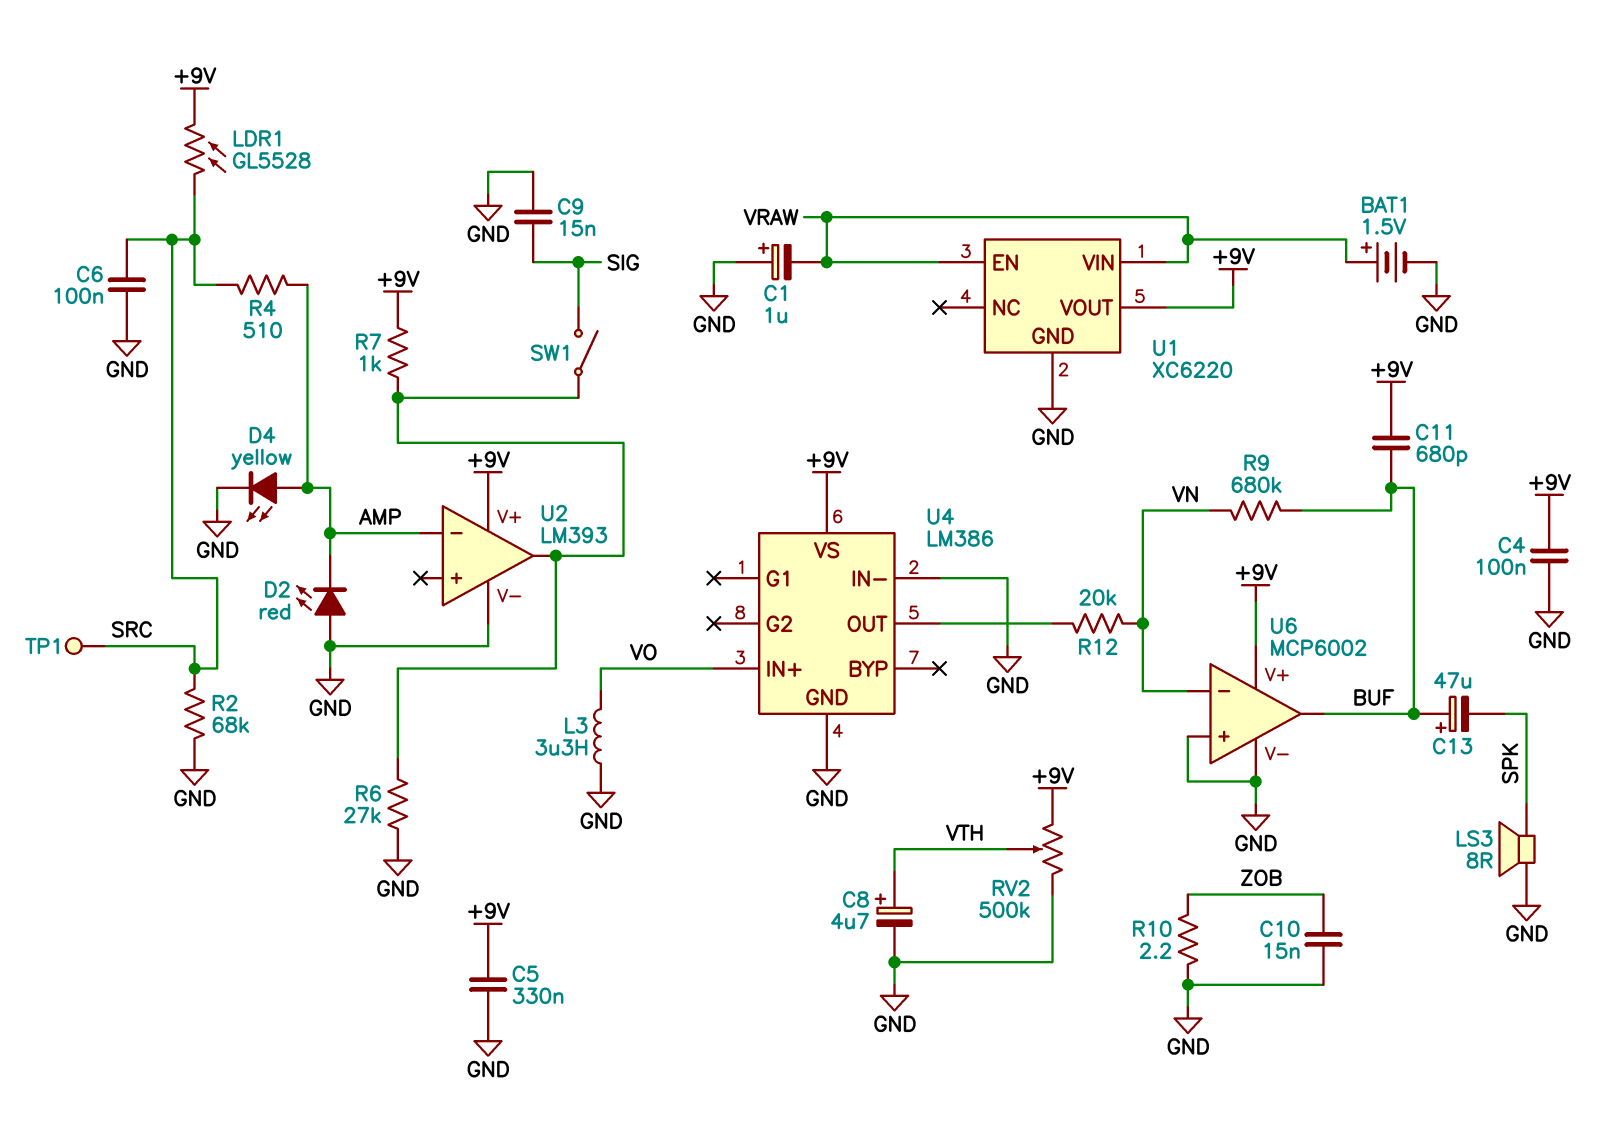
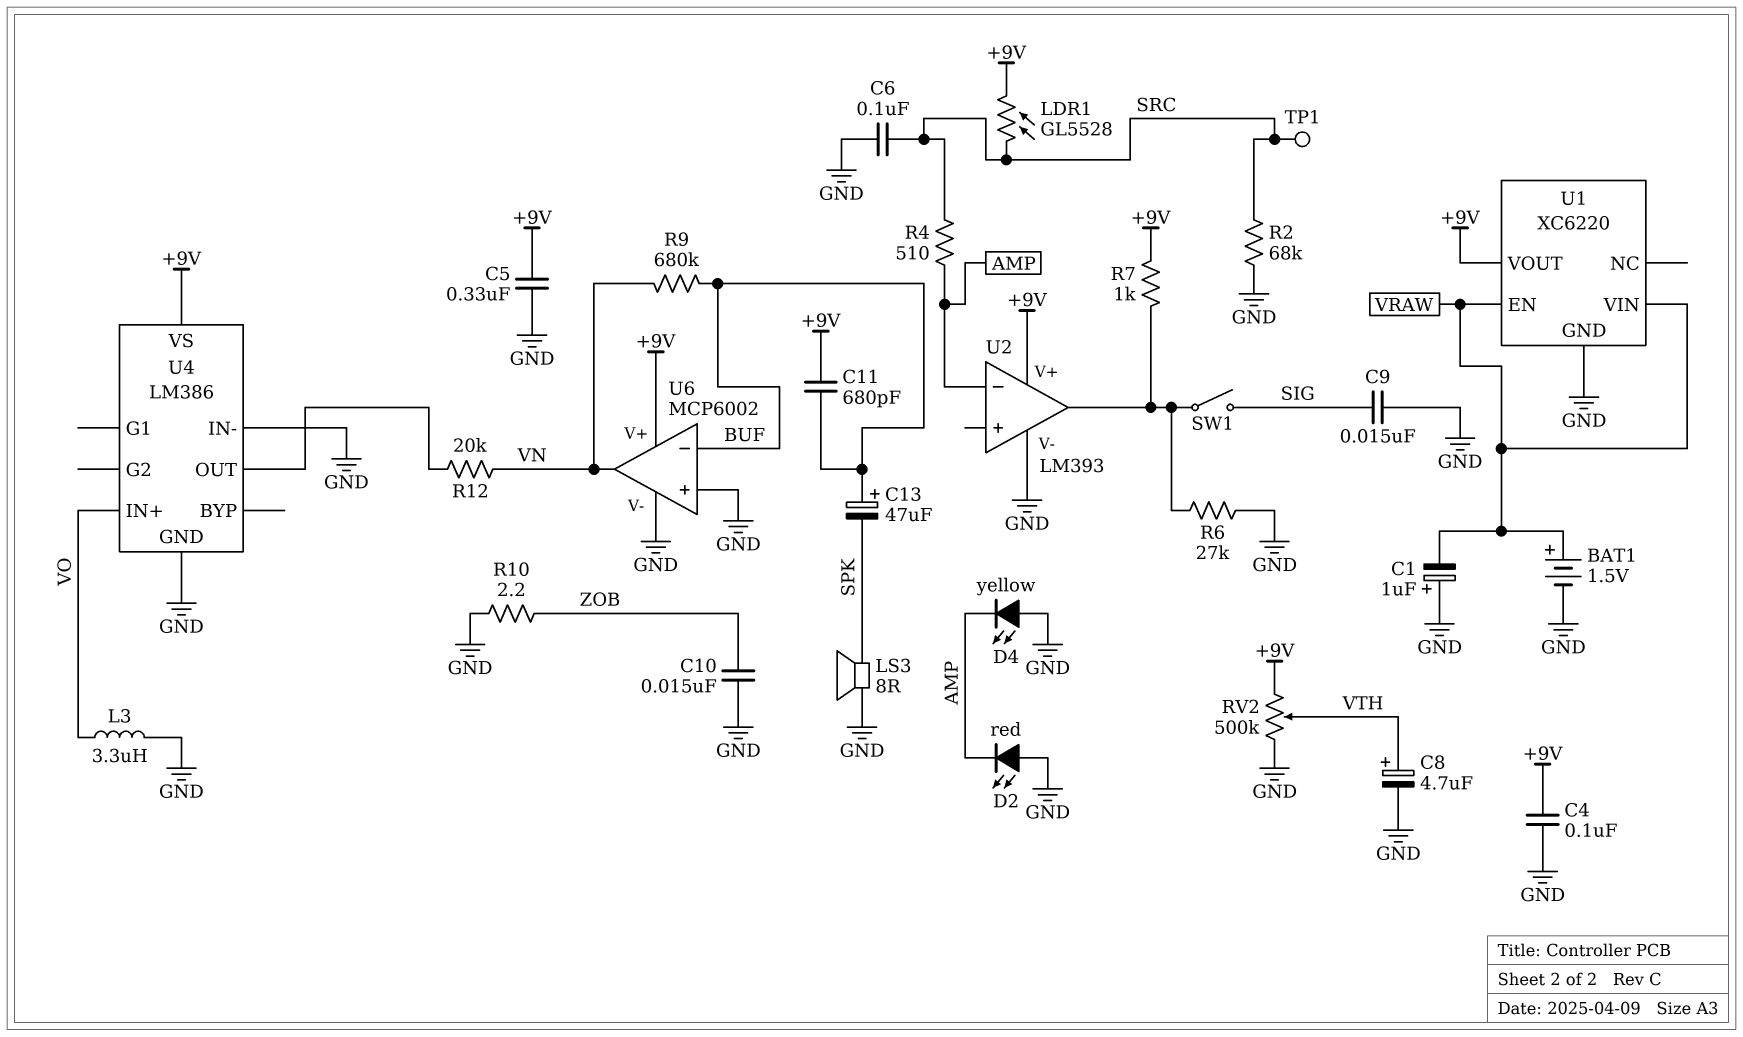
D4: LED yellow (A AMP, K GND) -> LED yellow (A GND, K AMP)
U6 pin in-: VN -> BUF
U6 pin out: BUF -> VN

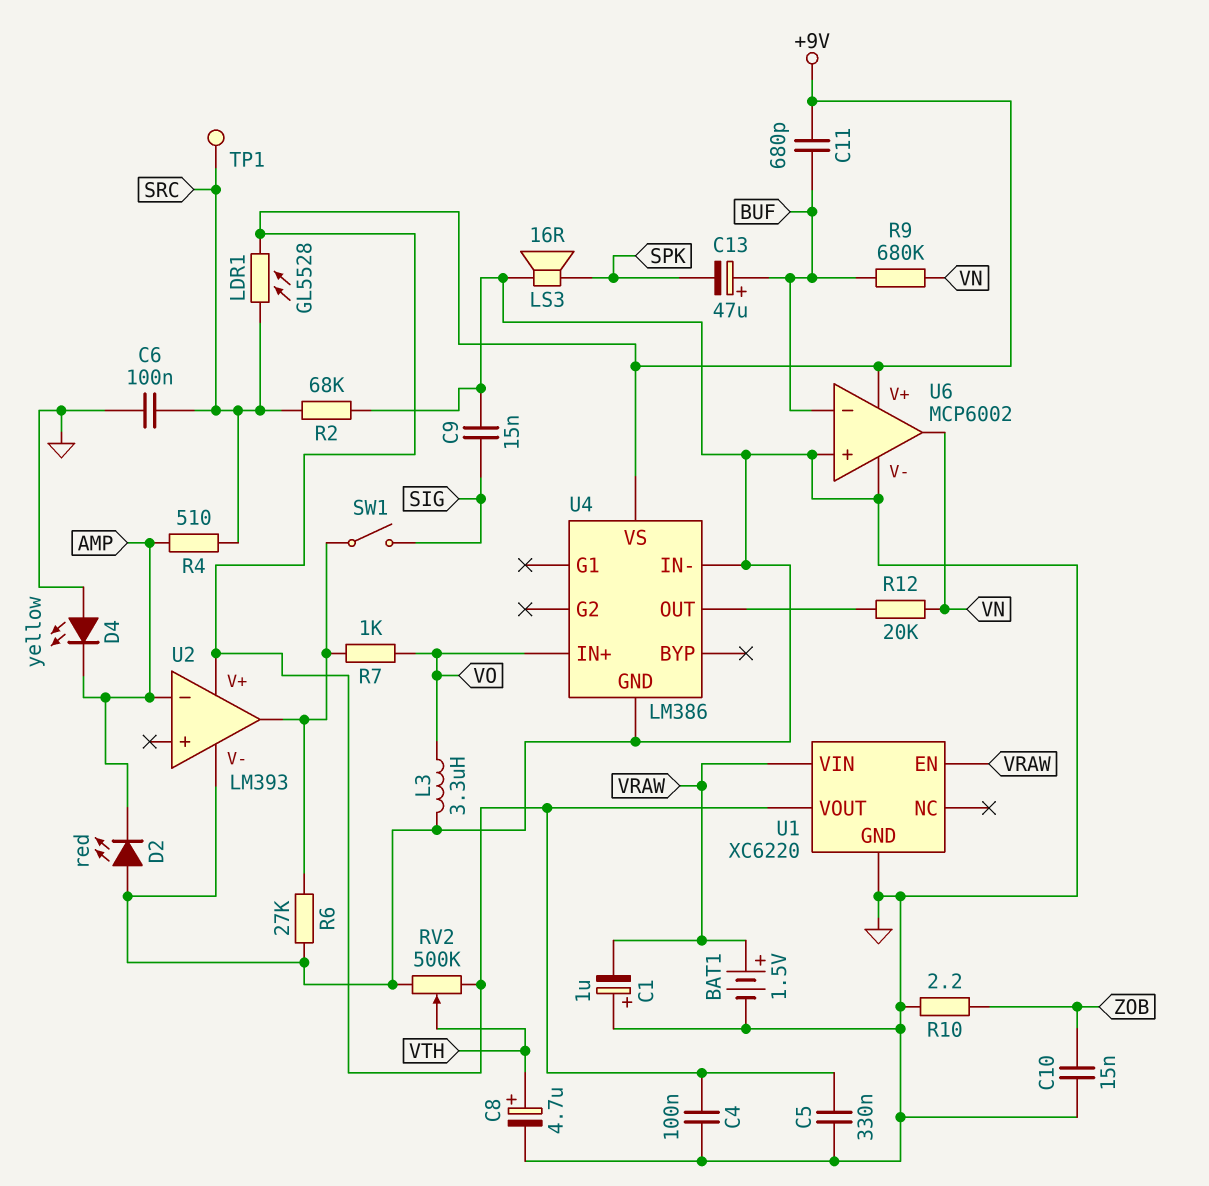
LS3: speaker 8R (GND, SPK) -> speaker 16R (GND, SPK)
R7: 1k (+9V, U2/out) -> 1k (U2/out, VO)

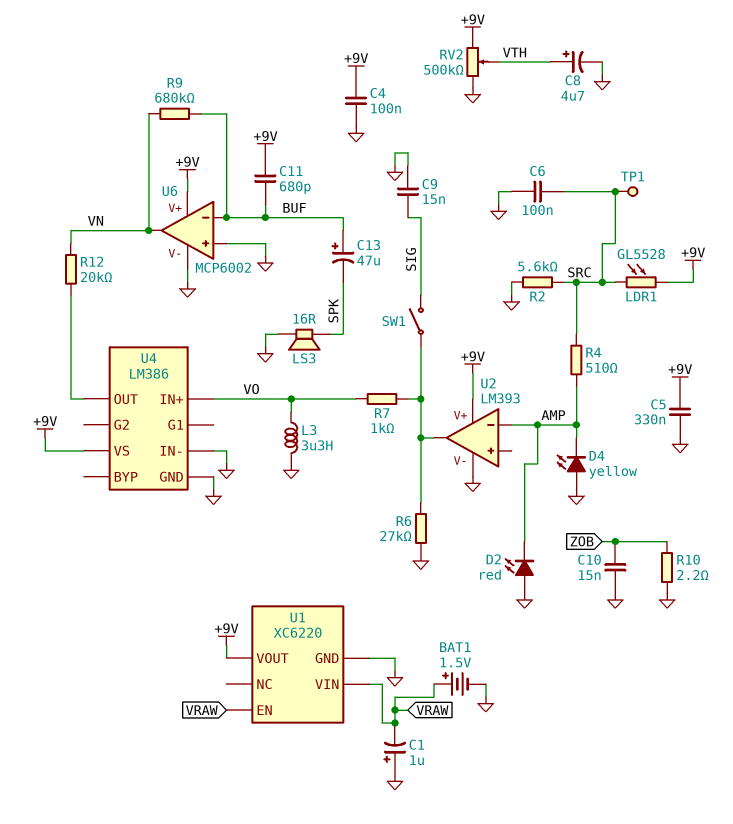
R2: 68k (GND, SRC) -> 5.6k (GND, SRC)

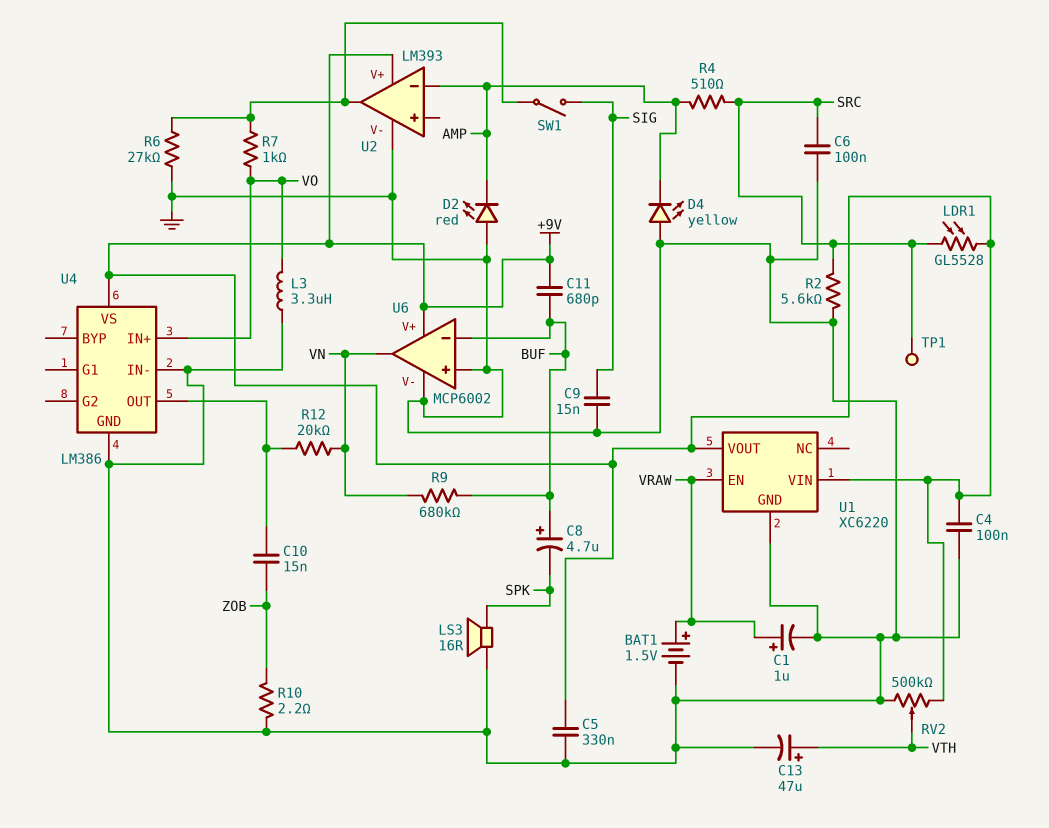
C1: 1uF (plus GND, minus VRAW) -> 1uF (plus VRAW, minus GND)
C8: 4.7uF (plus VTH, minus GND) -> 4.7uF (plus BUF, minus SPK)
C10: 15nF (GND, ZOB) -> 15nF (U4/OUT, ZOB)
C13: 47uF (plus BUF, minus SPK) -> 47uF (plus VTH, minus GND)
U1 pin VIN: VRAW -> +9V

